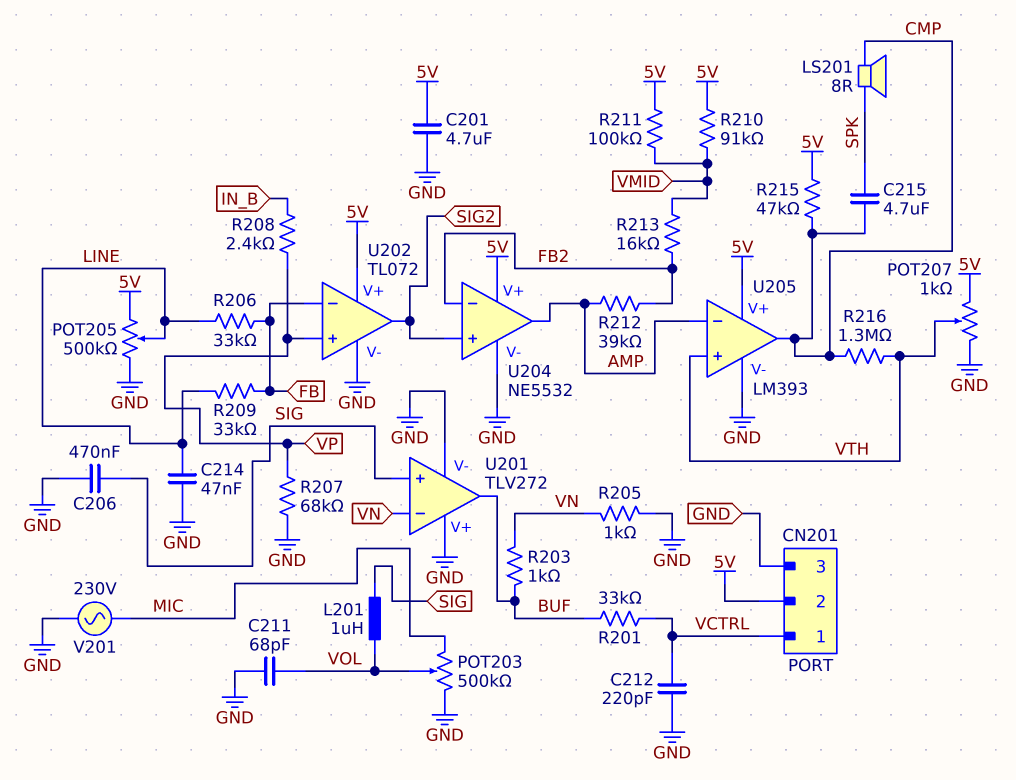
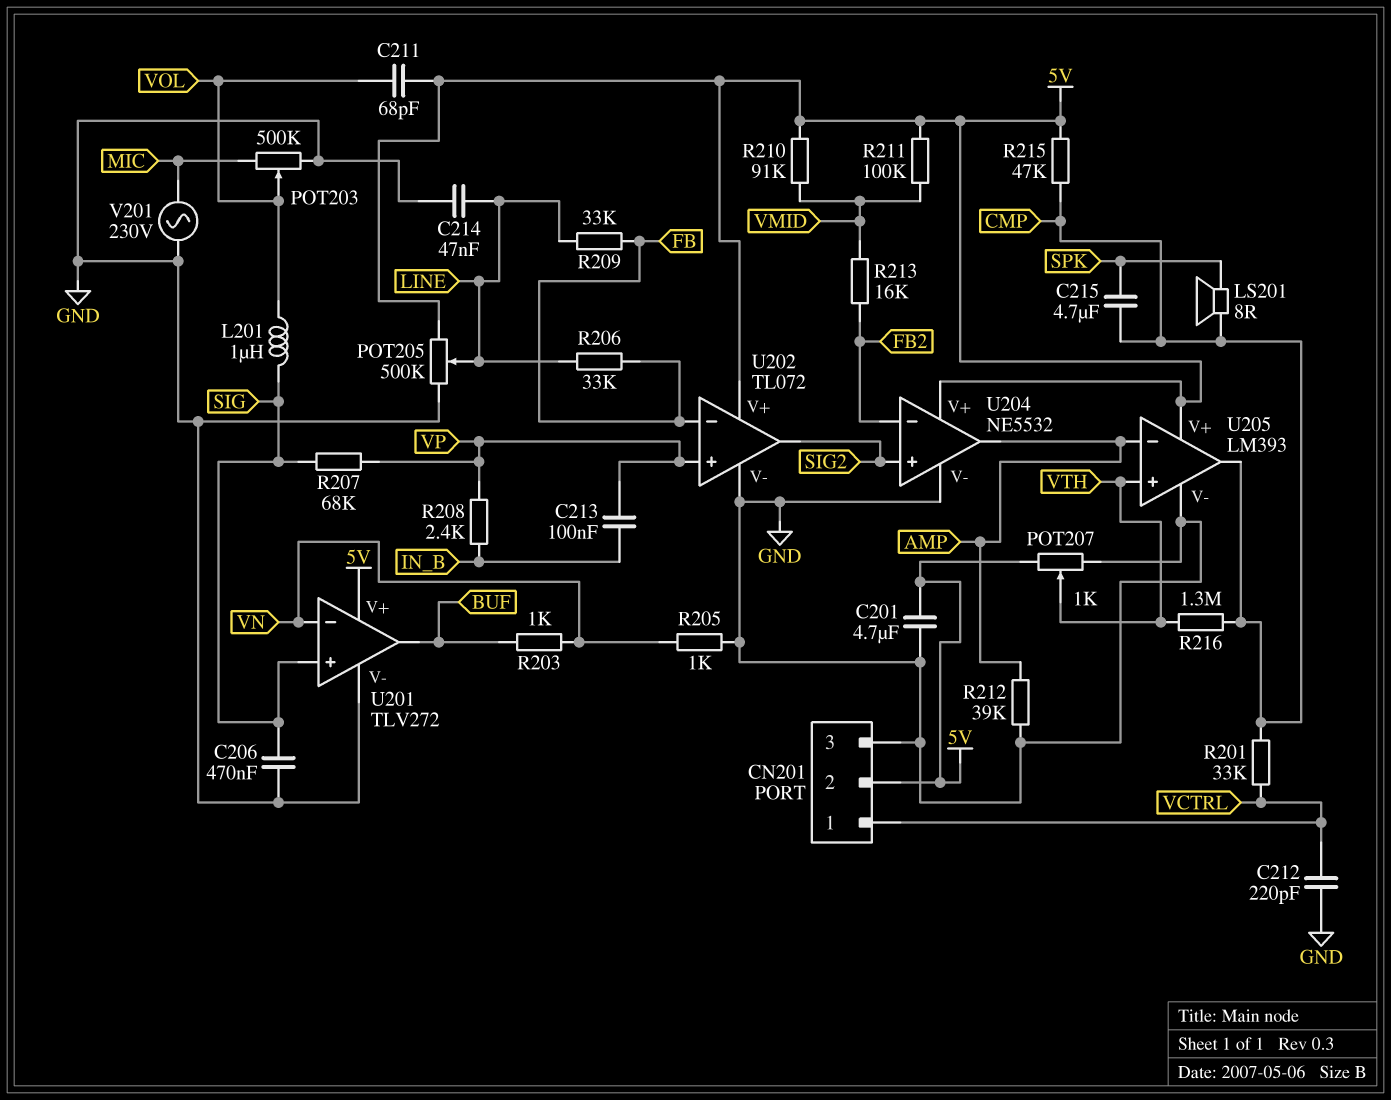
C211: 68pF (GND, VOL) -> 68pF (5V, VOL)
C213: none -> 100nF (IN_B, VP)
R201: 33k (BUF, VCTRL) -> 33k (CMP, VCTRL)
R207: 68k (GND, VP) -> 68k (SIG, VP)
R212: 39k (AMP, FB2) -> 39k (AMP, GND)
U201 pin V+: GND -> 5V

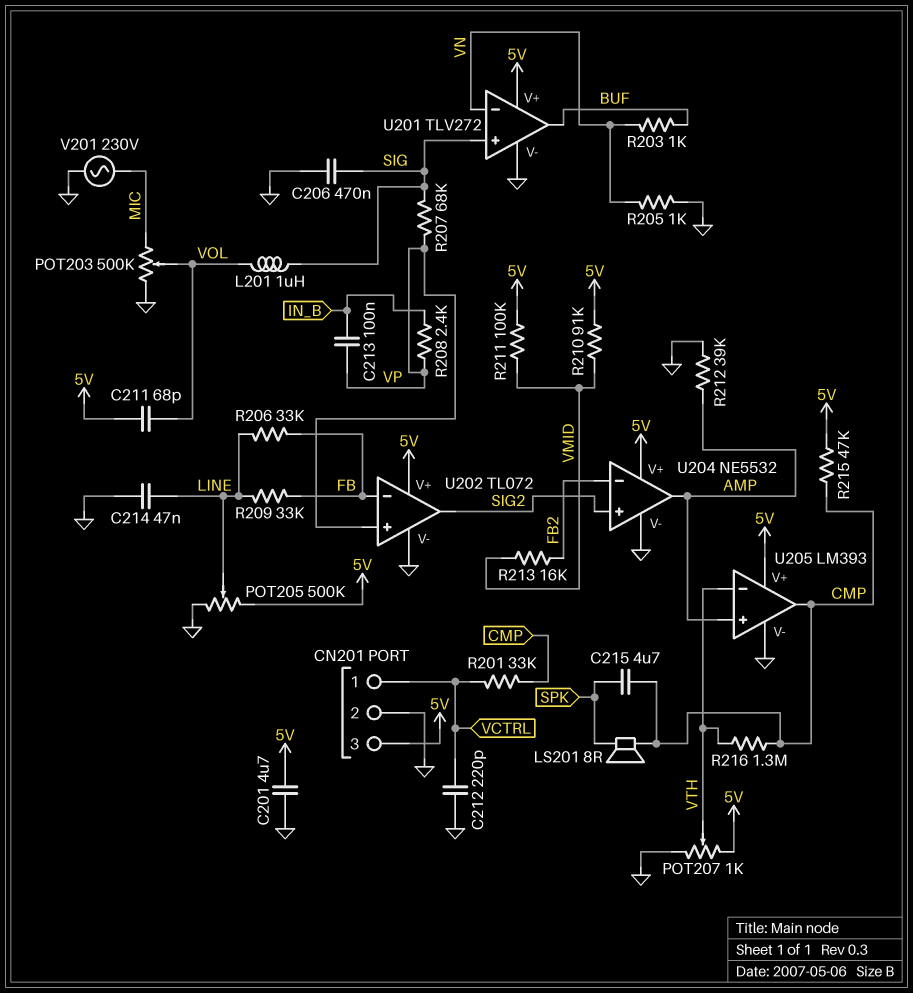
CN201 pin 2: 5V -> GND
CN201 pin 3: GND -> 5V
U205 pin in+: VTH -> AMP
U205 pin in-: AMP -> VTH

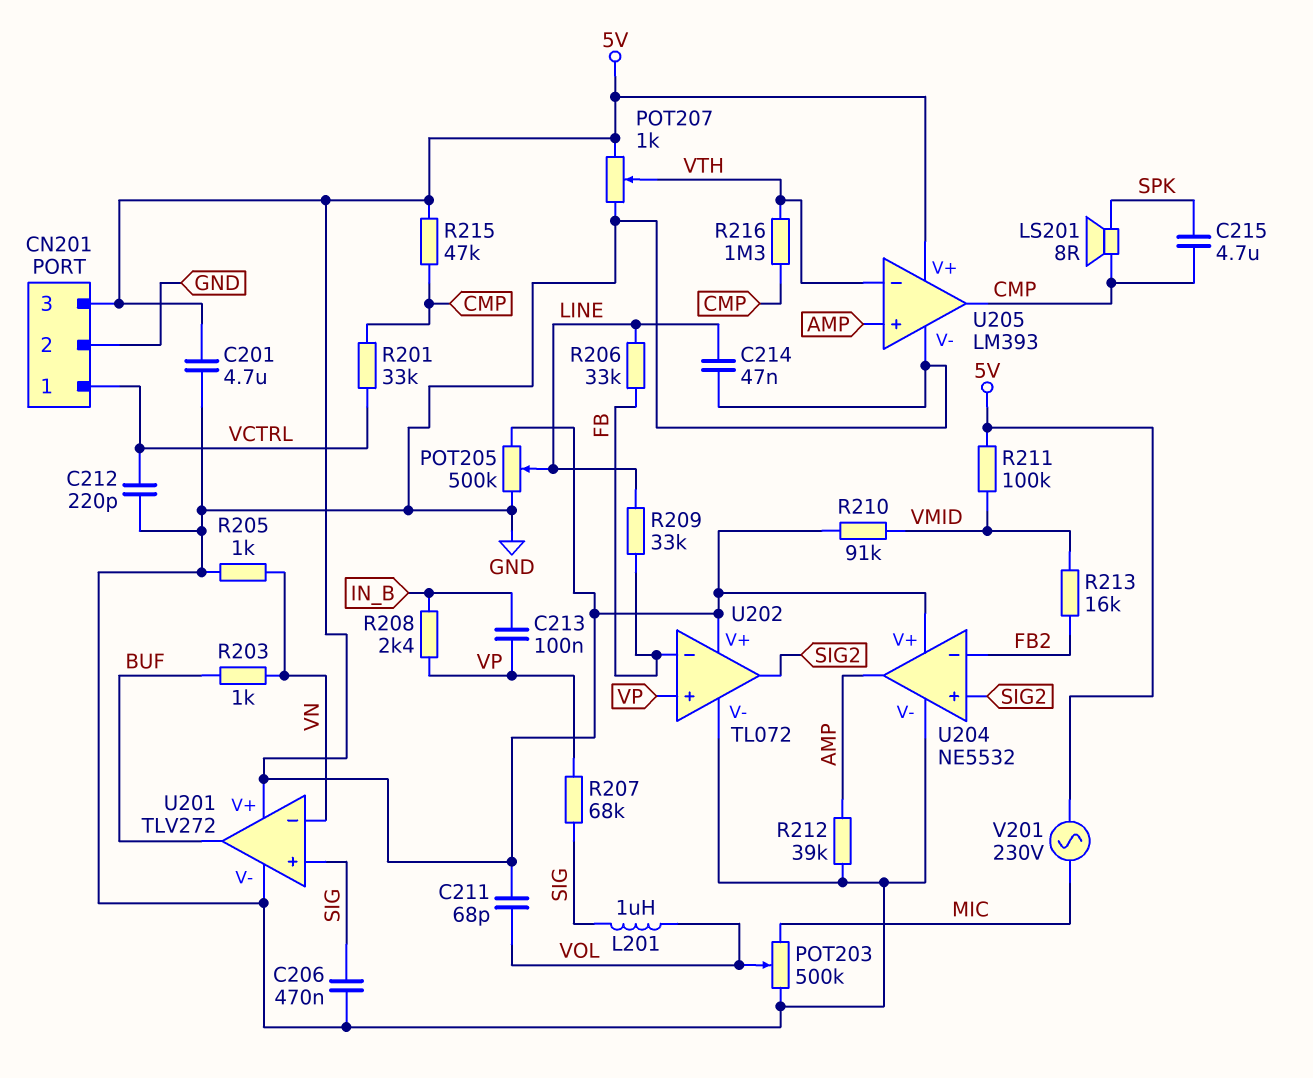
V201: AC 230V (GND, MIC) -> AC 230V (5V, MIC)

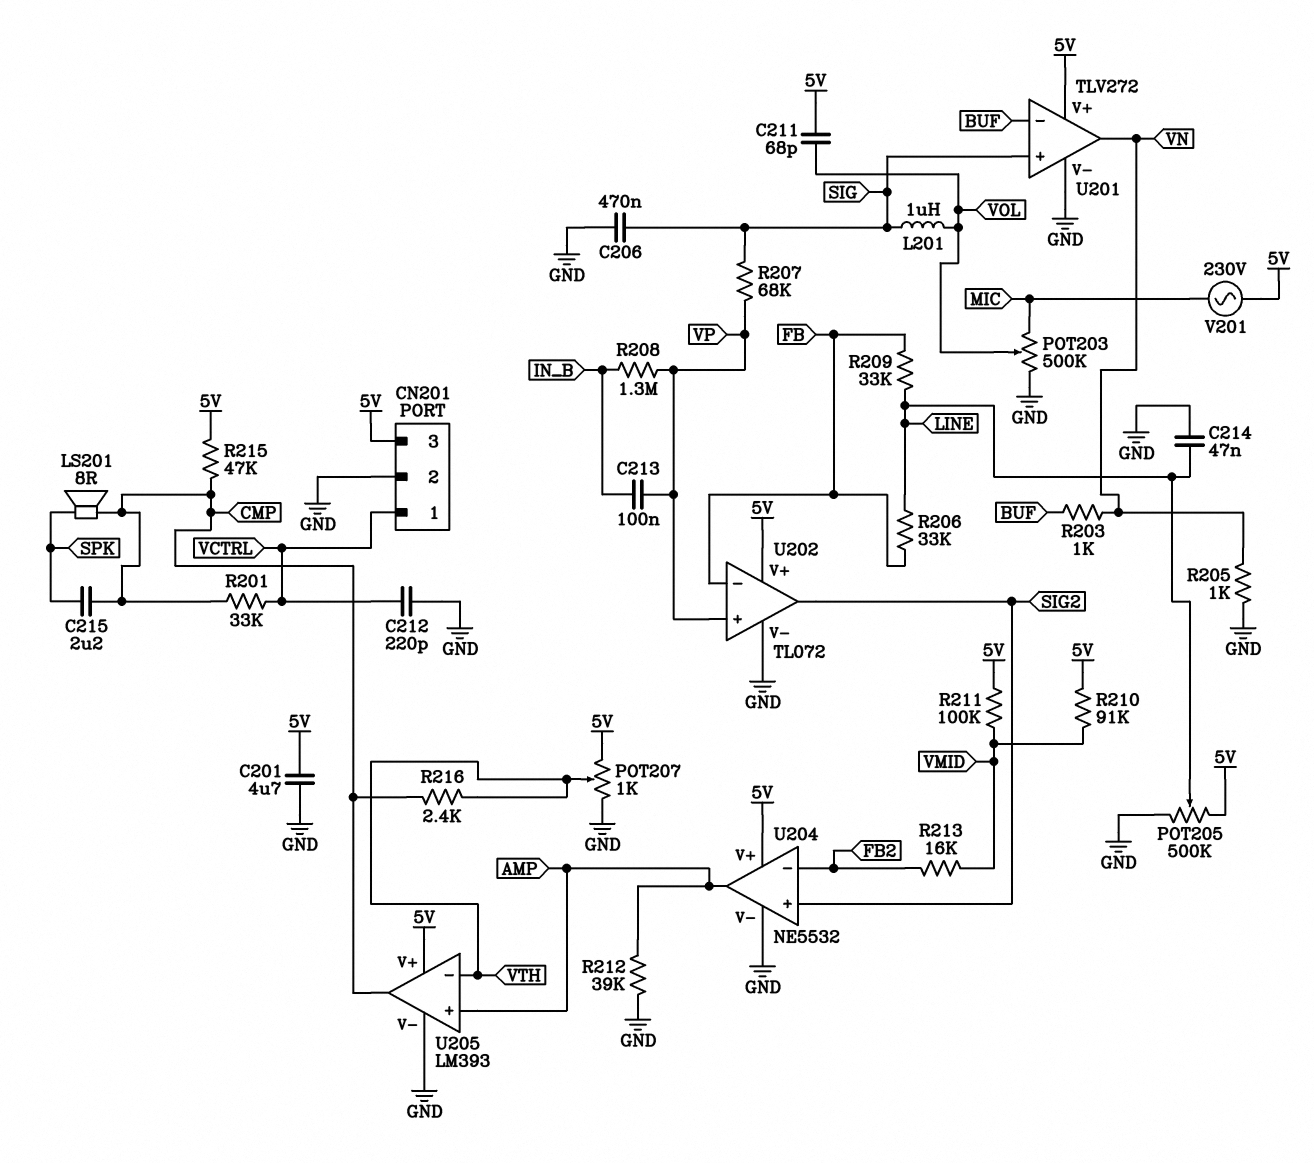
C215: 4.7uF (CMP, SPK) -> 2.2uF (CMP, SPK)
R208: 2.4k (IN_B, VP) -> 1.3M (IN_B, VP)
R216: 1.3M (CMP, VTH) -> 2.4k (CMP, VTH)
U201 pin in-: VN -> BUF
U201 pin out: BUF -> VN

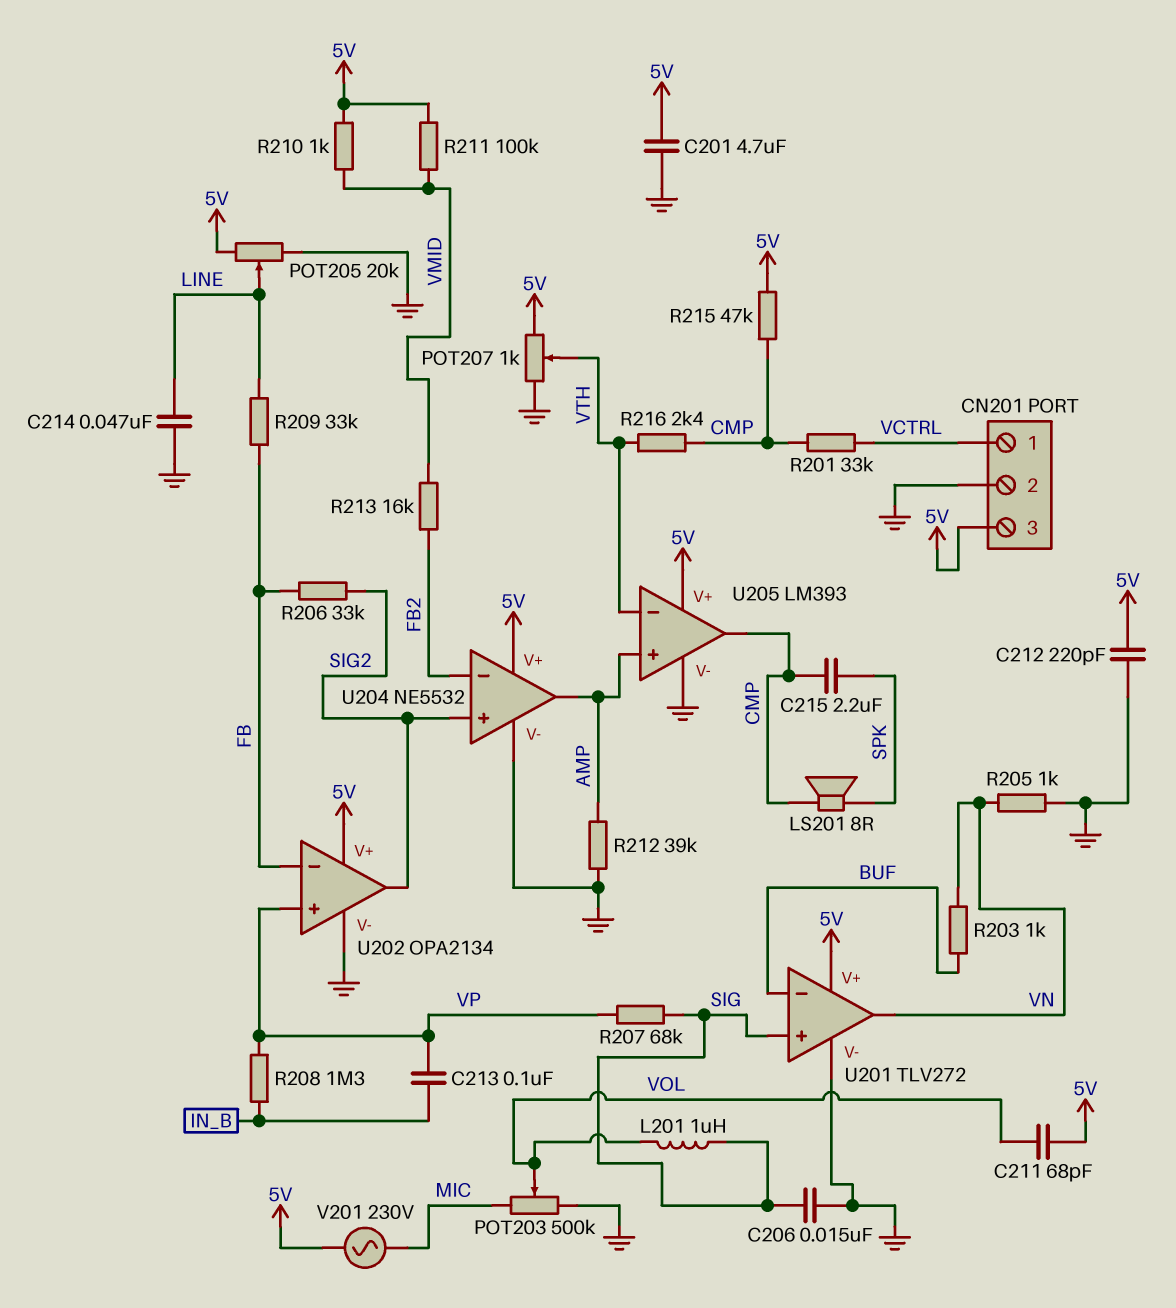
C206: 470nF (GND, SIG) -> 15nF (GND, SIG)
C212: 220pF (GND, VCTRL) -> 220pF (5V, GND)
POT205: 500k (5V, GND, wiper LINE) -> 20k (5V, GND, wiper LINE)
R206: 33k (FB, LINE) -> 33k (FB, SIG2)
R210: 91k (5V, VMID) -> 1k (5V, VMID)
U202: TL072 -> OPA2134

